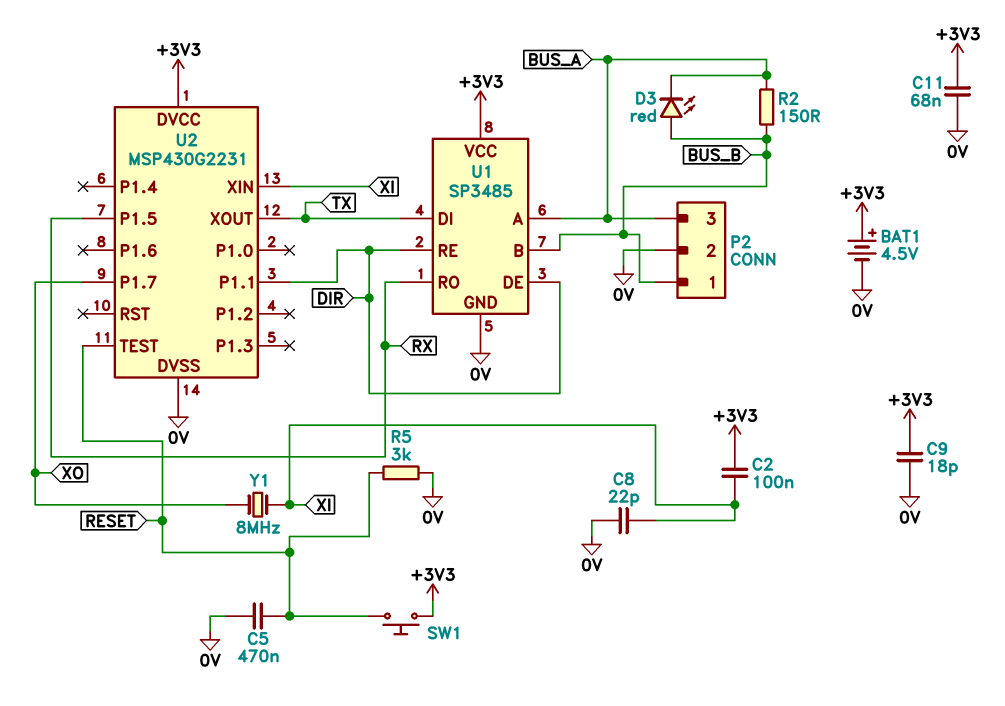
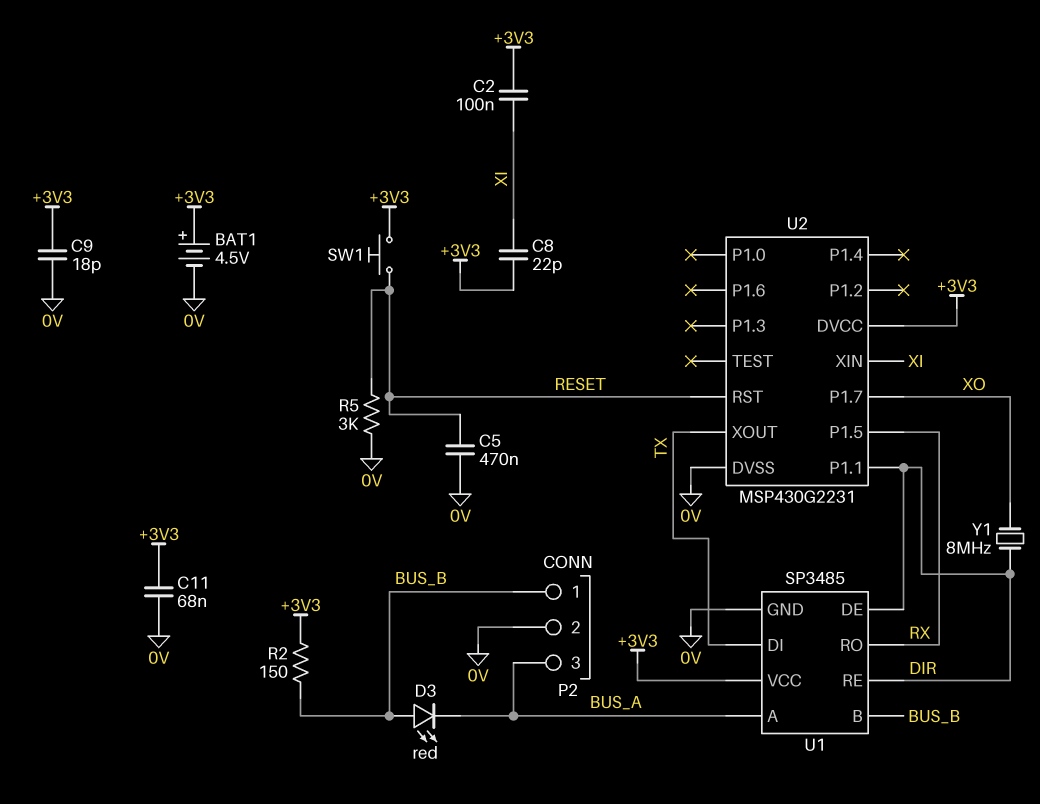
C8: 22pF (0V, XI) -> 22pF (+3V3, XI)
R2: 150 (BUS_A, BUS_B) -> 150 (+3V3, BUS_B)
U2 pin RST: none -> RESET
U2 pin TEST: RESET -> none
Y1: 8MHz (XI, XO) -> 8MHz (DIR, XO)

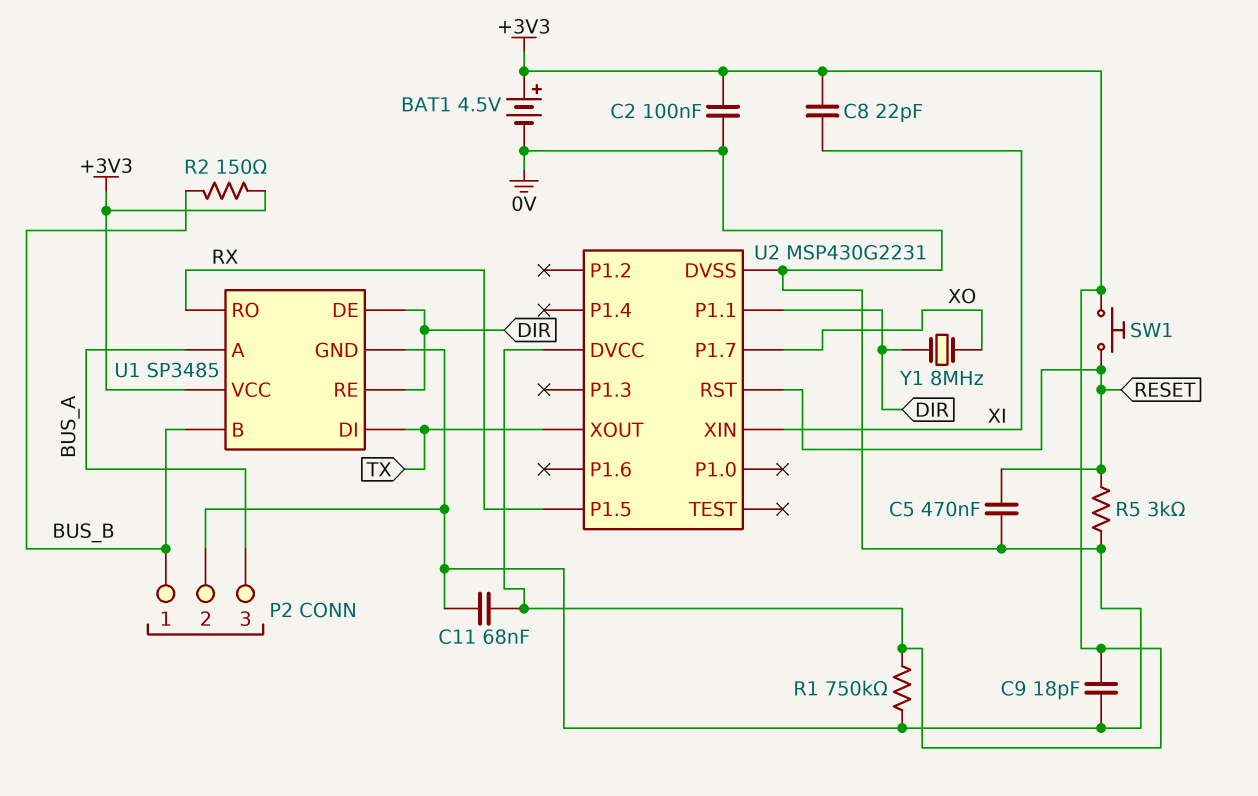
C2: 100nF (+3V3, XI) -> 100nF (+3V3, 0V)
D3: LED red (A BUS_B, K BUS_A) -> none
R1: none -> 750k (+3V3, 0V)

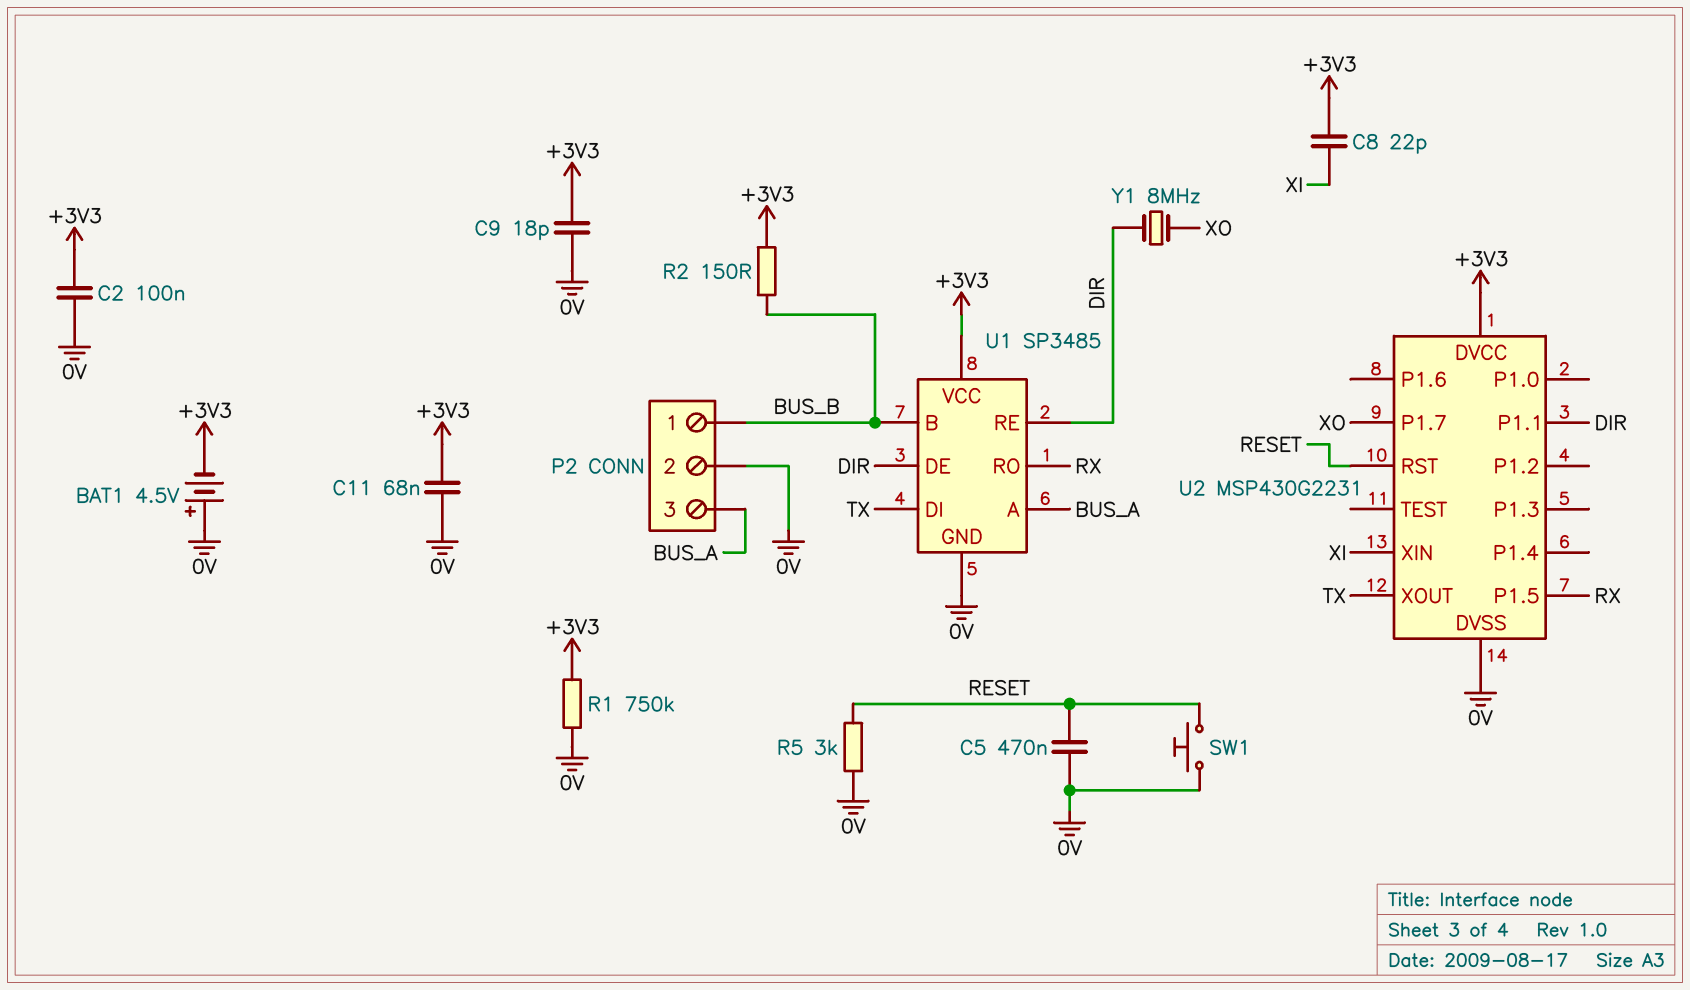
BAT1: 4.5V (plus +3V3, minus 0V) -> 4.5V (plus 0V, minus +3V3)
SW1: button (+3V3, RESET) -> button (0V, RESET)

